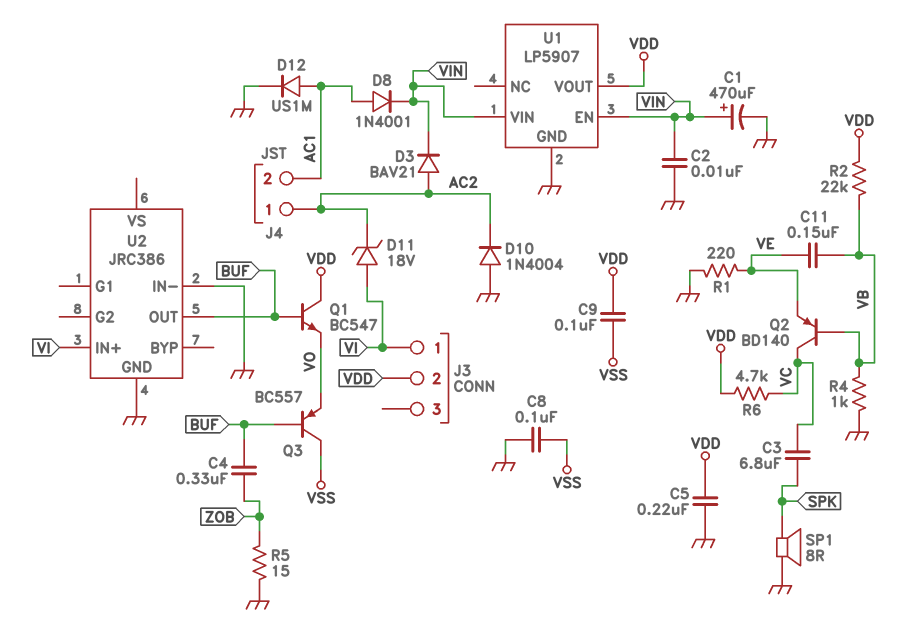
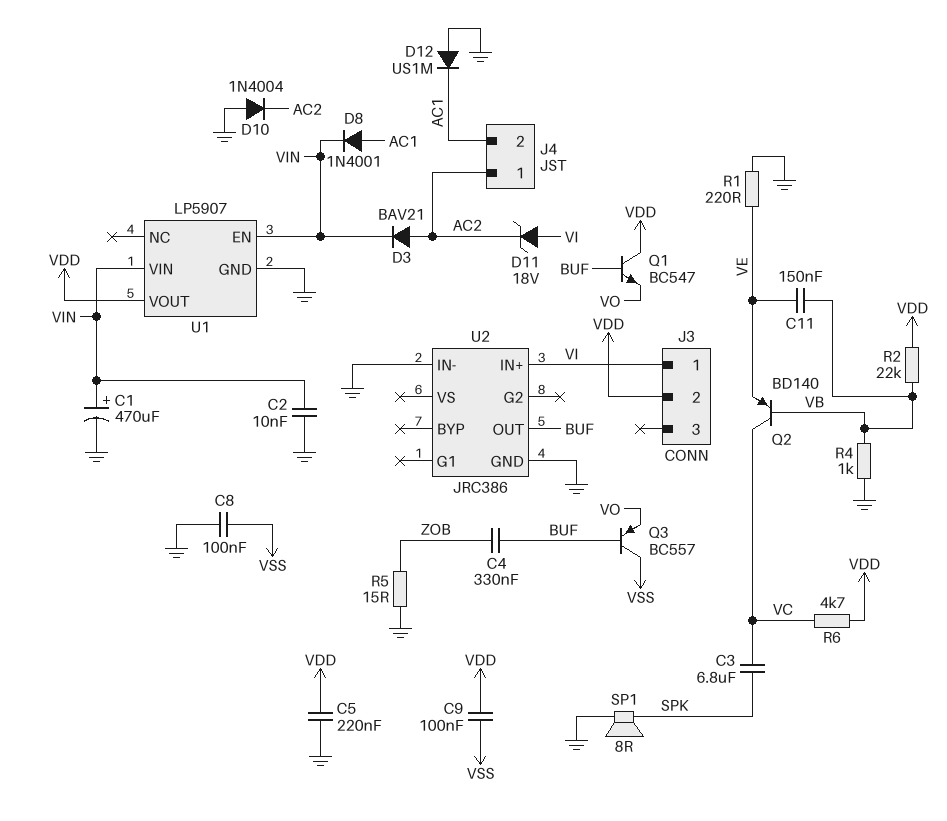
D12: diode US1M (A AC1, K GND) -> diode US1M (A GND, K AC1)

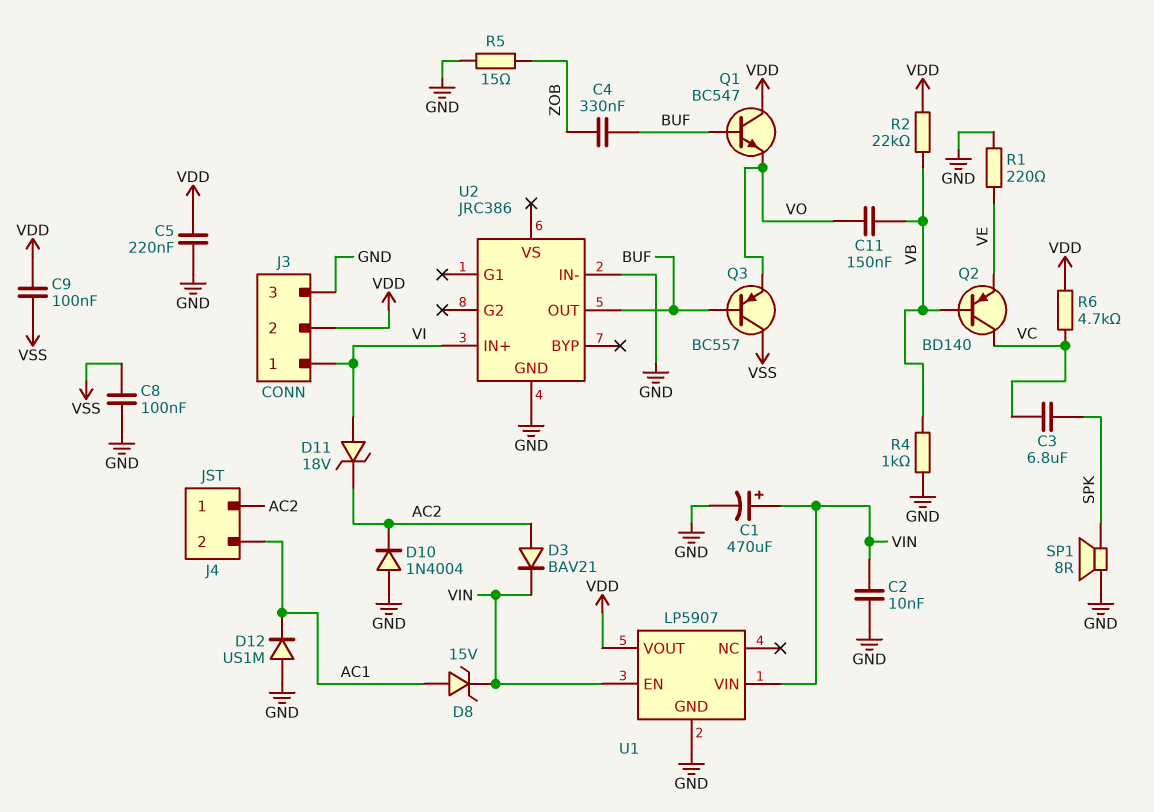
C11: 150nF (VB, VE) -> 150nF (VB, VO)
D8: diode 1N4001 (A AC1, K VIN) -> zener 15V (A AC1, K VIN)
J3 pin 3: none -> GND

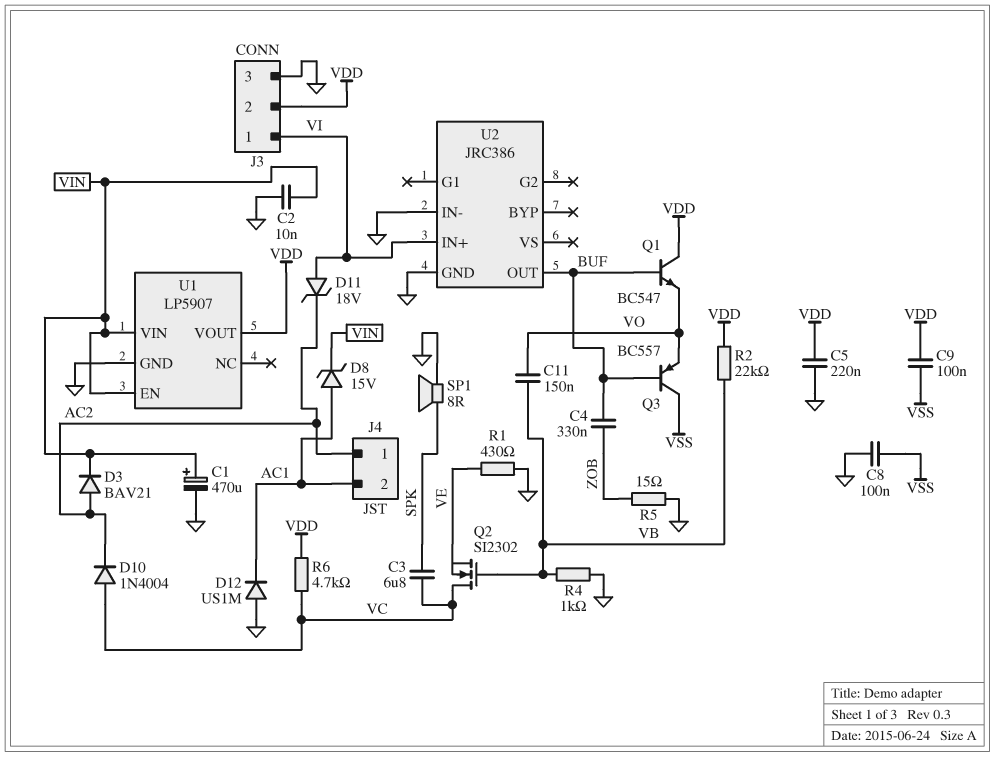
D10: diode 1N4004 (A GND, K AC2) -> diode 1N4004 (A VC, K AC2)
Q2: PNP BD140 (B VB, C VC, E VE) -> NMOS SI2302 (G VB, D VC, S VE)
R1: 220 (GND, VE) -> 430 (GND, VE)

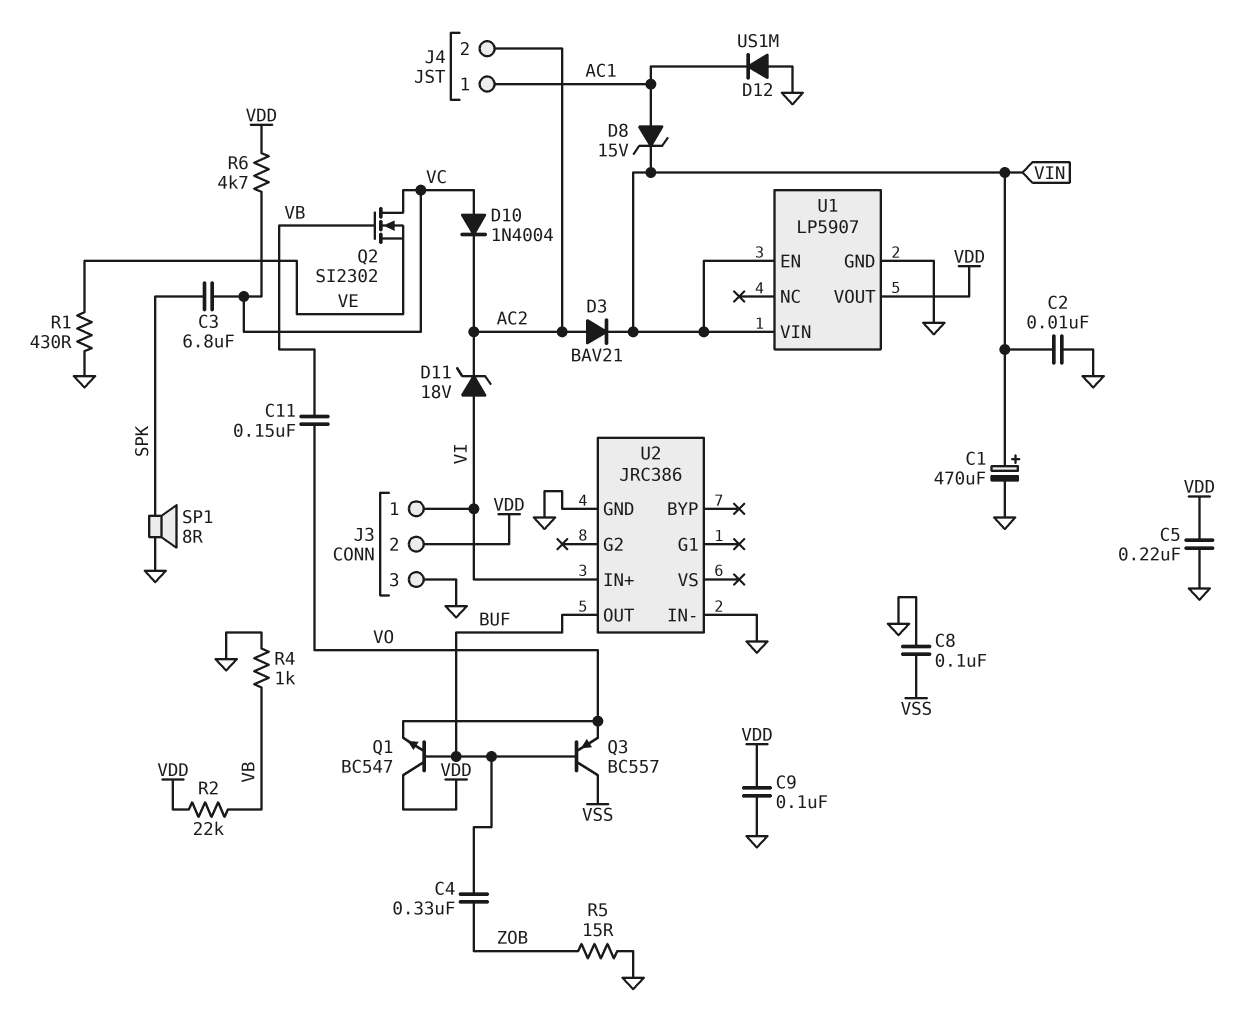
C9: 100nF (VDD, VSS) -> 100nF (GND, VDD)
J4 pin 1: AC2 -> AC1
J4 pin 2: AC1 -> AC2

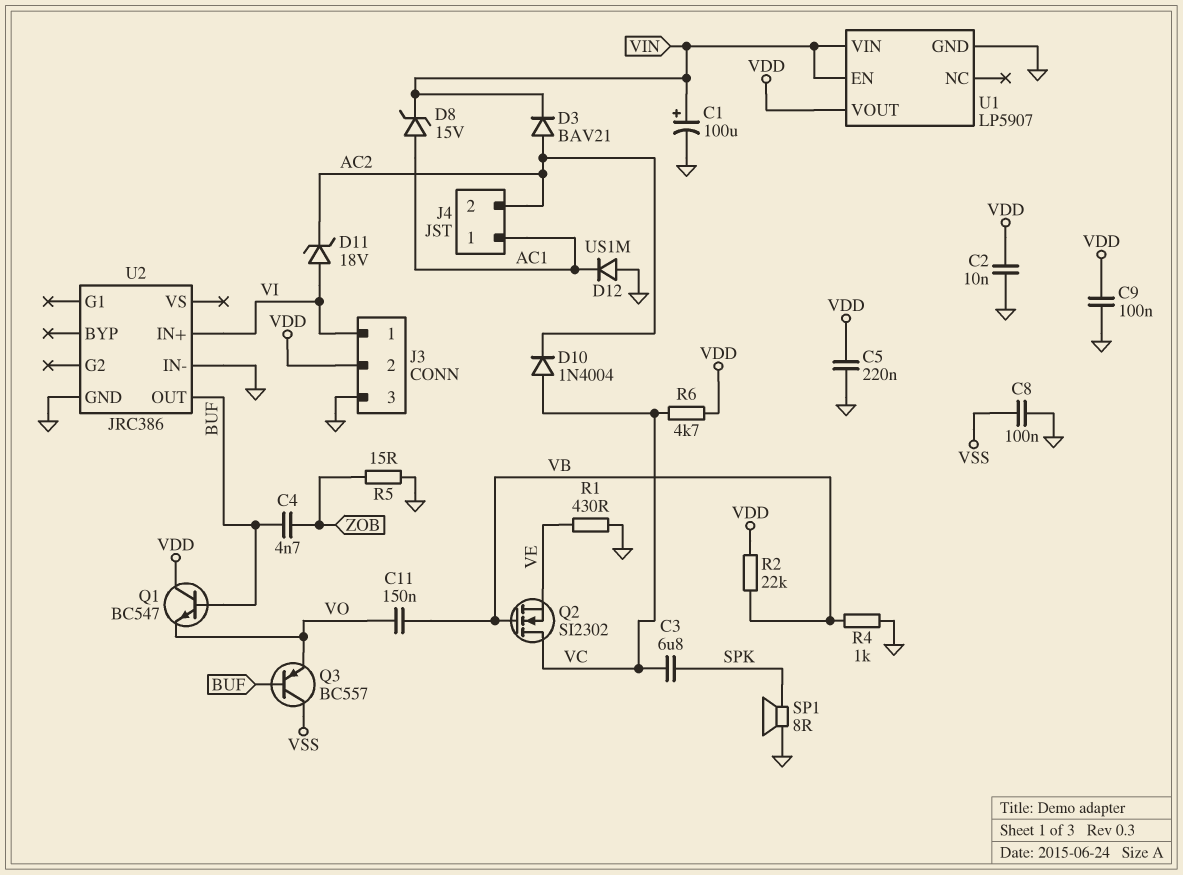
C1: 470uF (plus VIN, minus GND) -> 100uF (plus VIN, minus GND)
C2: 10nF (GND, VIN) -> 10nF (GND, VDD)
C4: 330nF (BUF, ZOB) -> 4.7nF (BUF, ZOB)

